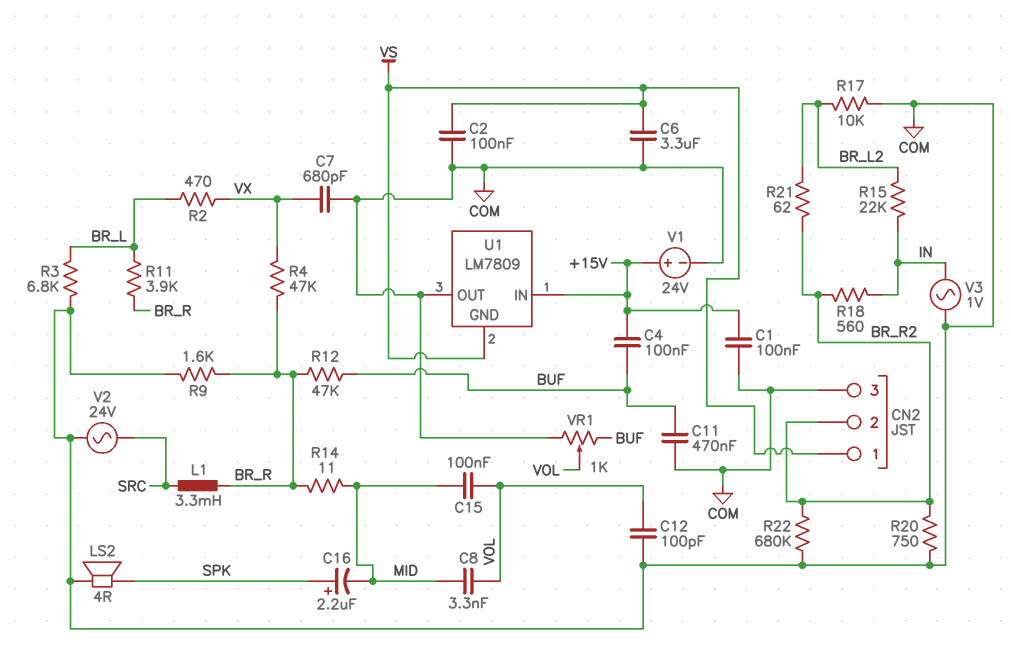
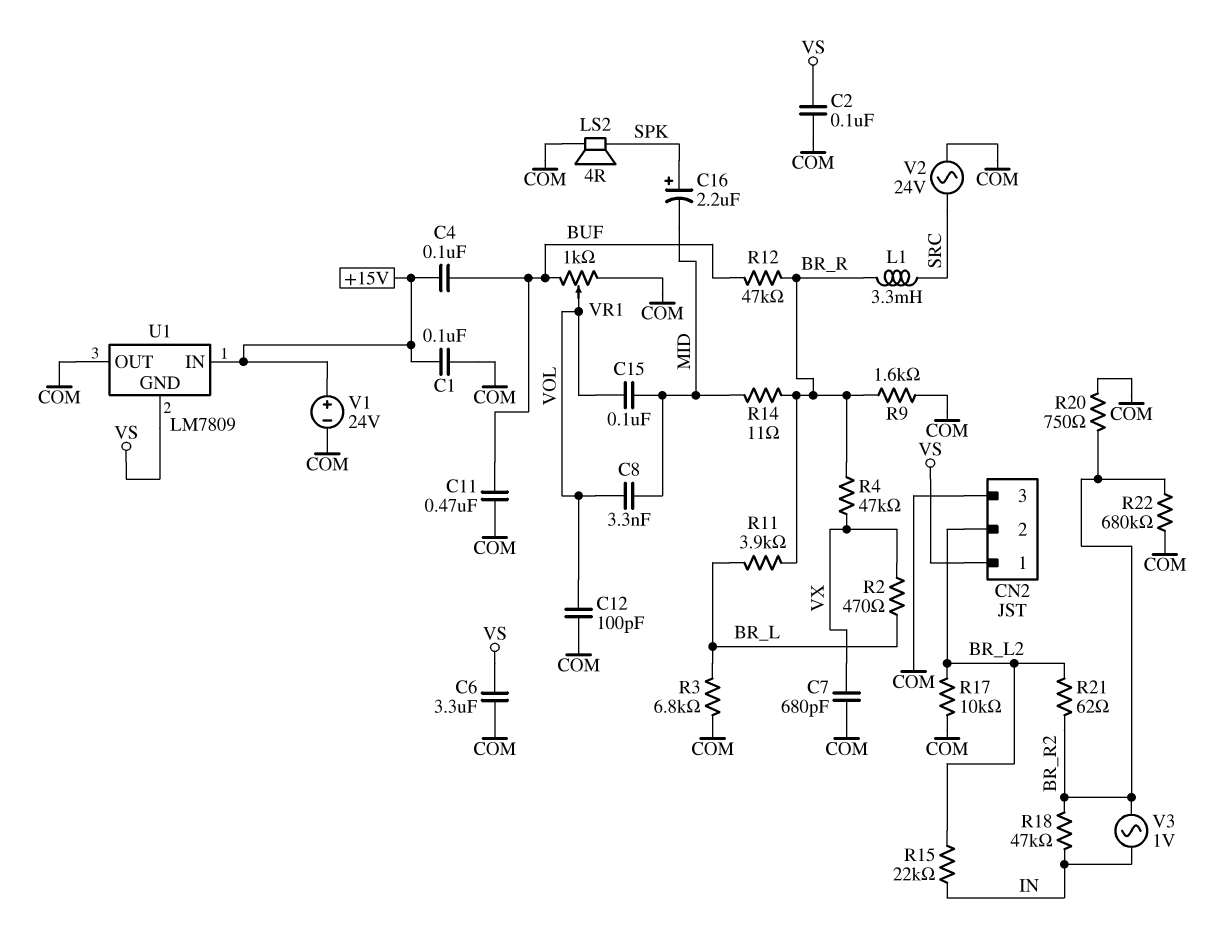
CN2 pin 2: BR_R2 -> BR_L2
R18: 560 (BR_R2, IN) -> 47k (BR_R2, IN)
V3: AC 1V (COM, IN) -> AC 1V (BR_R2, IN)

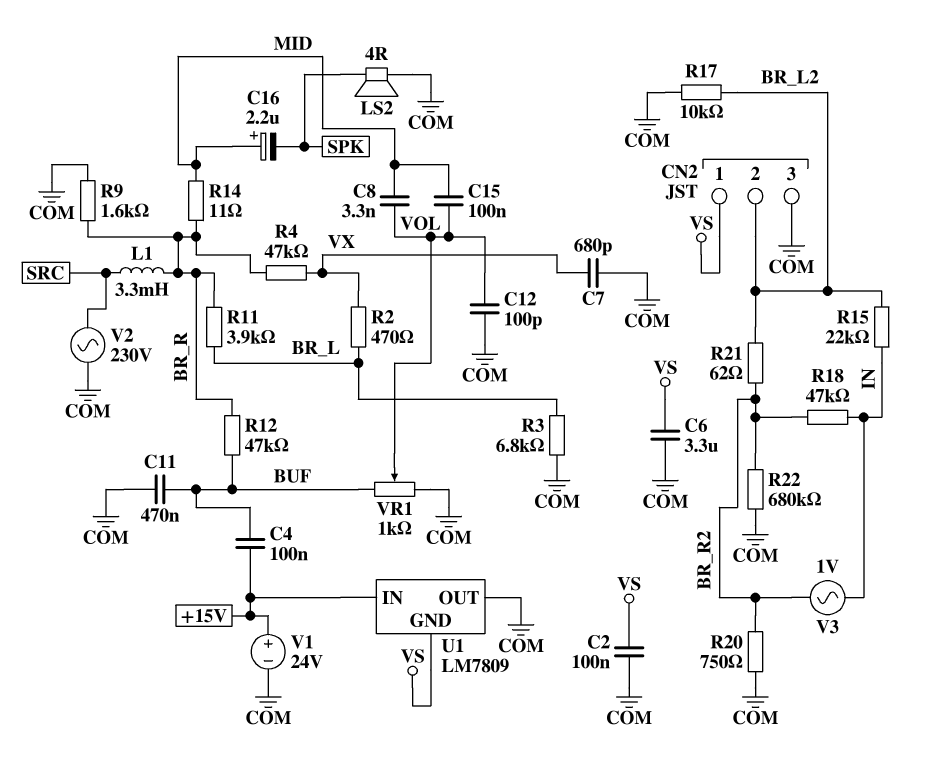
C1: 100nF (+15V, COM) -> none
C16: 2.2uF (plus SPK, minus MID) -> 2.2uF (plus MID, minus SPK)
V2: AC 24V (COM, SRC) -> AC 230V (COM, SRC)

